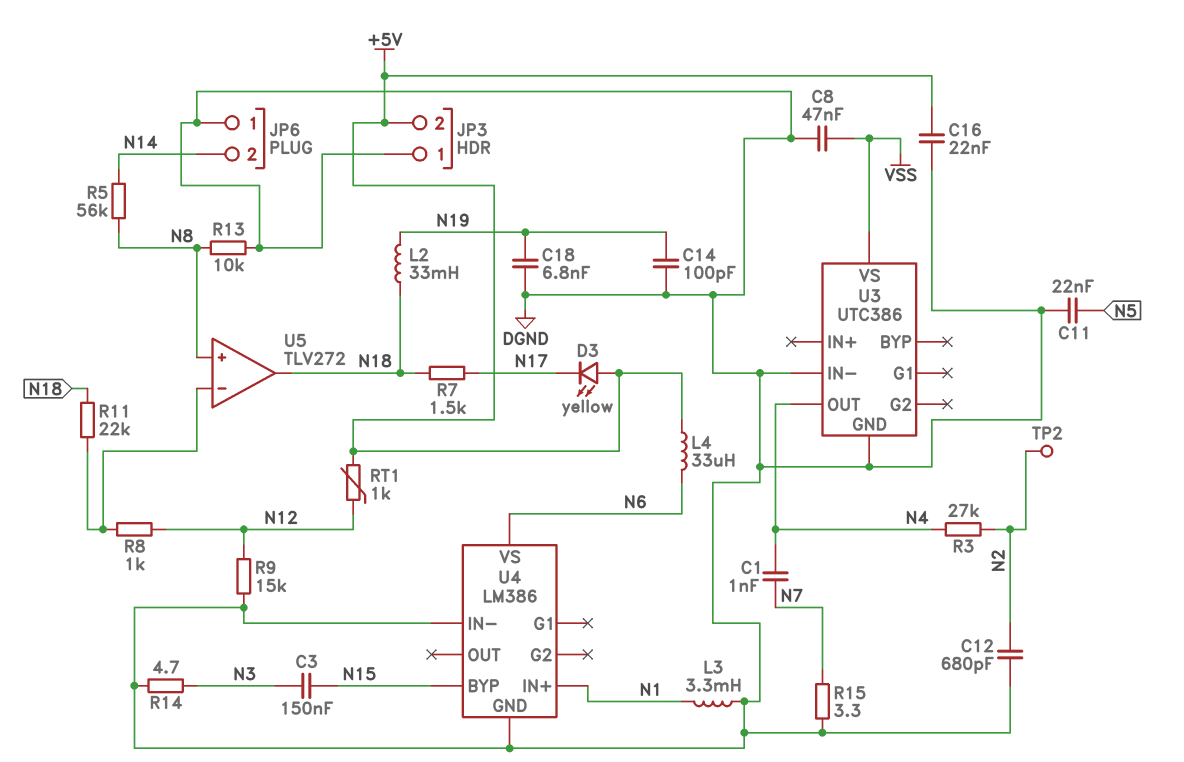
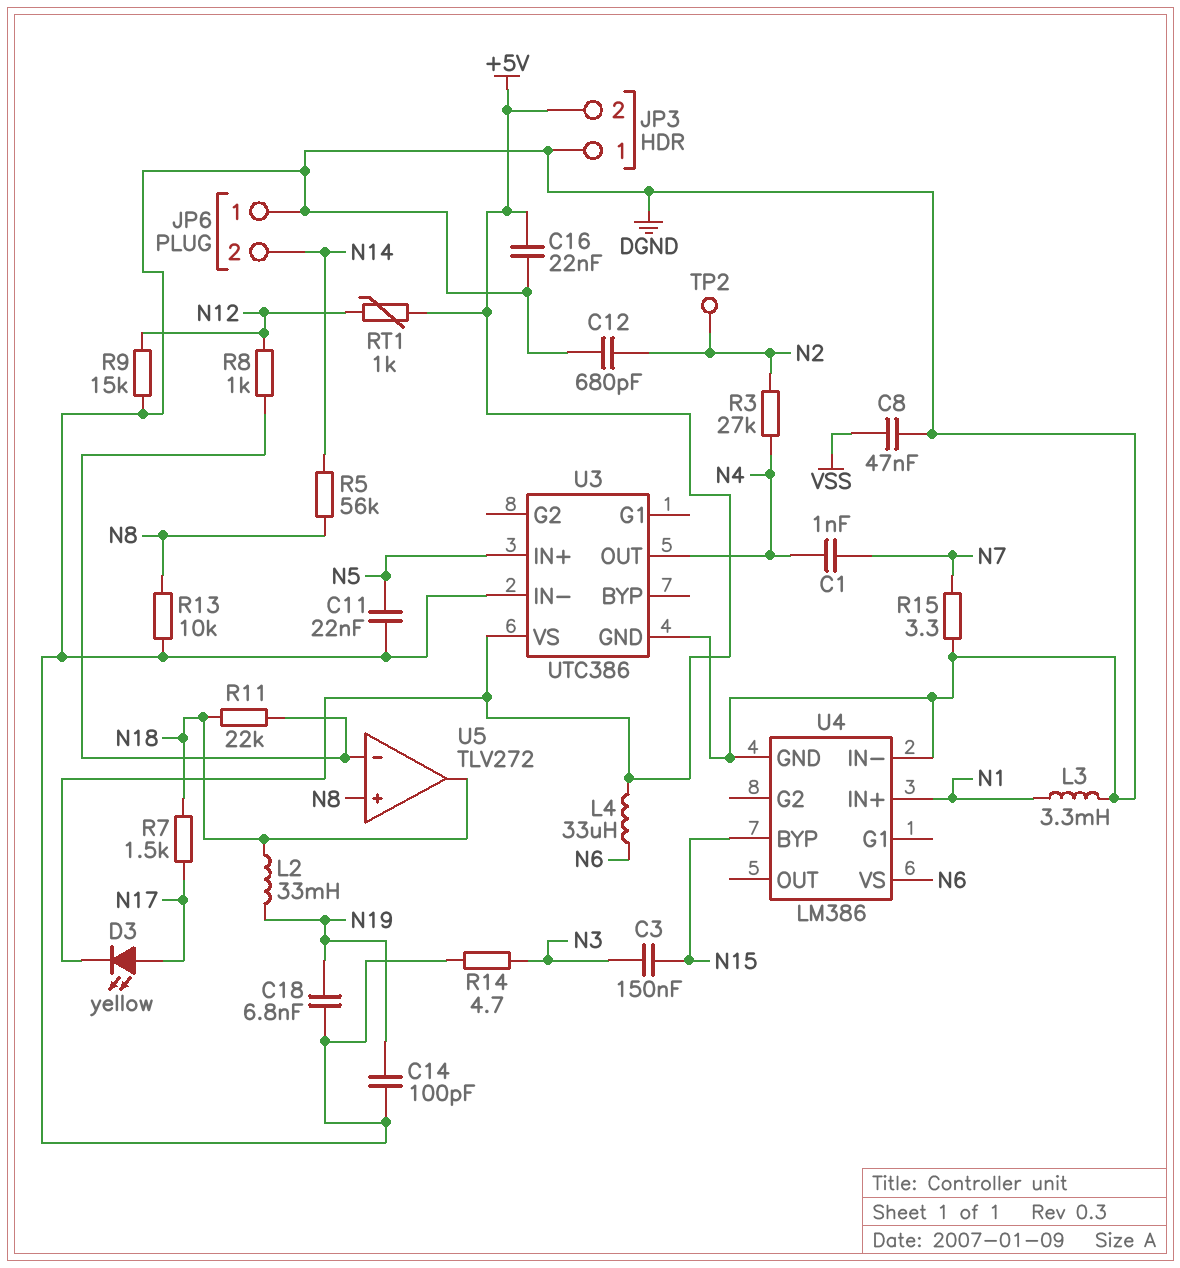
D3: LED yellow (A +5V, K N17) -> LED yellow (A N17, K +5V)
U3 pin IN+: none -> N5
U3 pin VS: VSS -> +5V

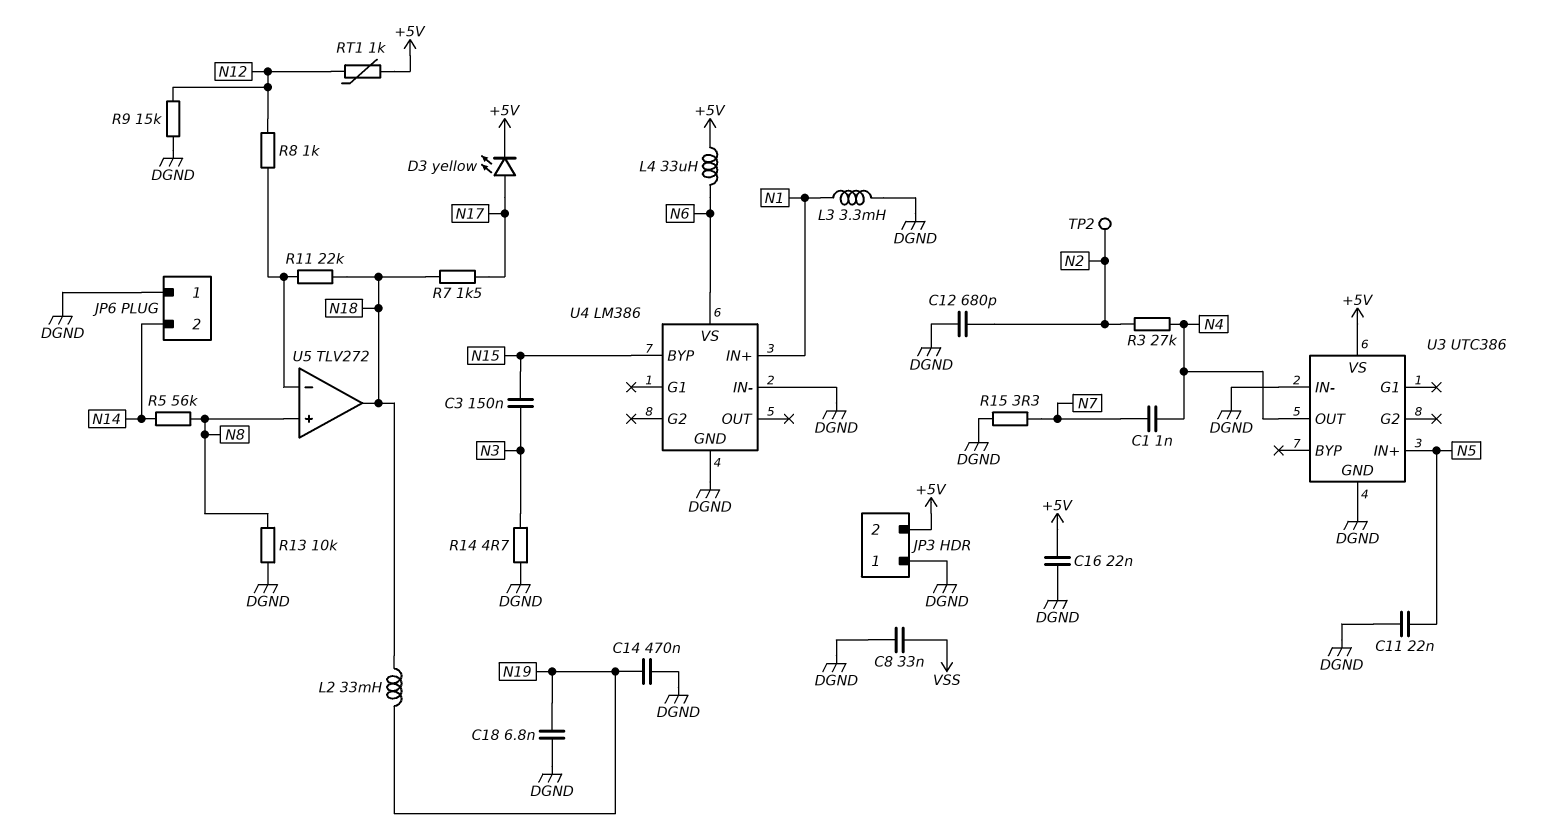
C8: 47nF (DGND, VSS) -> 33nF (DGND, VSS)
C14: 100pF (DGND, N19) -> 470nF (DGND, N19)

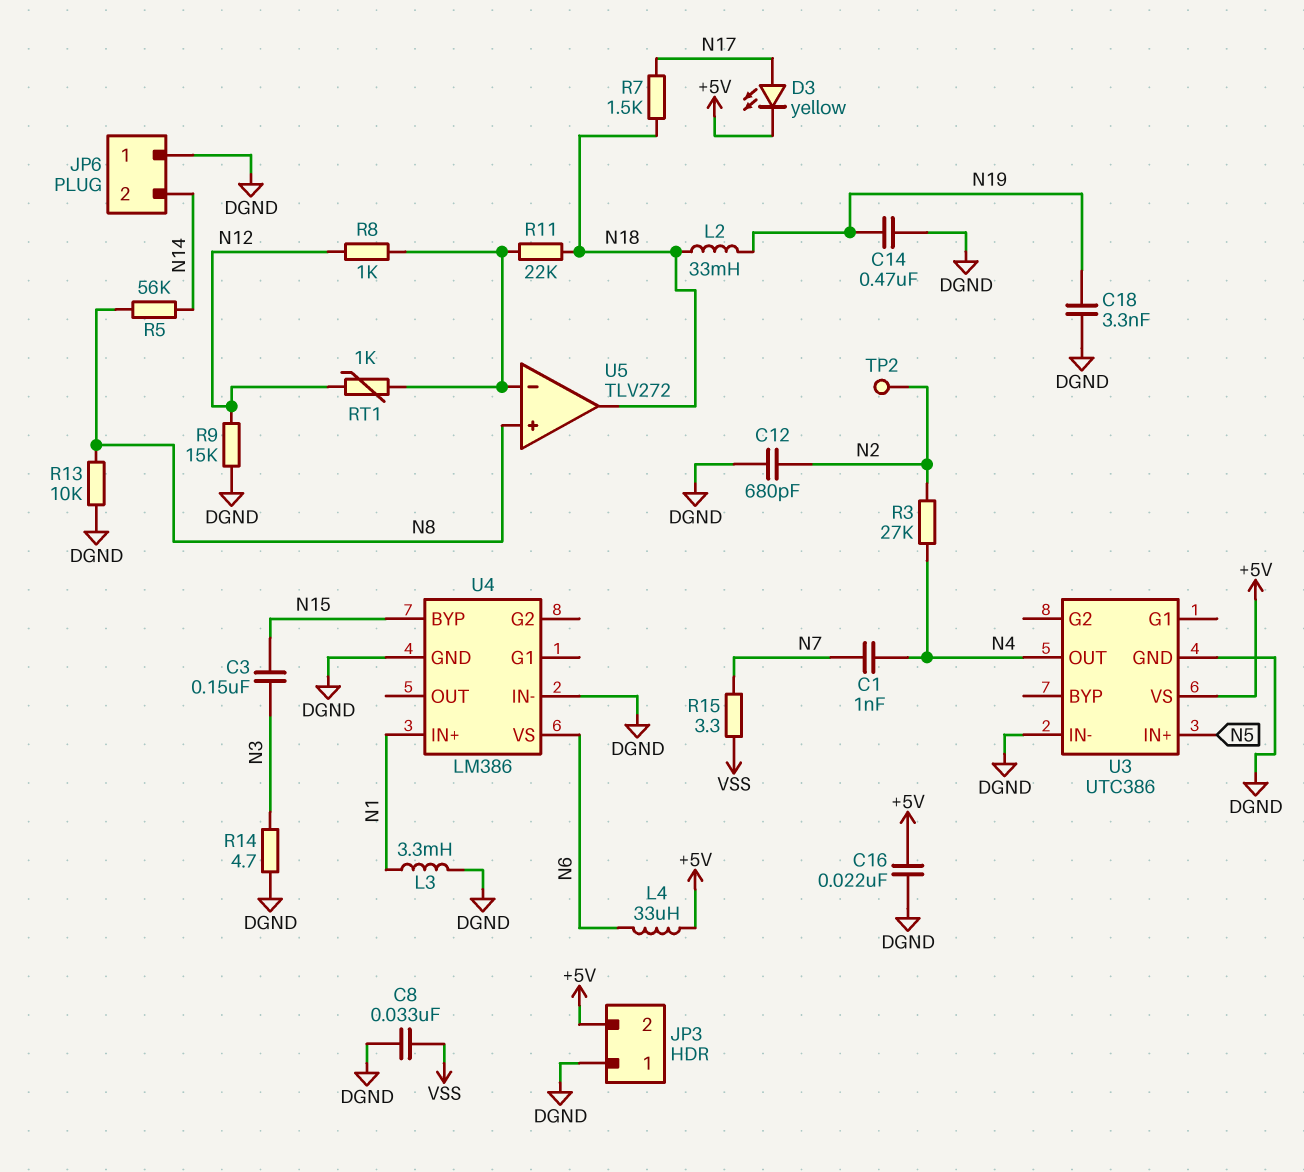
C11: 22nF (DGND, N5) -> none
C18: 6.8nF (DGND, N19) -> 3.3nF (DGND, N19)
R15: 3.3 (DGND, N7) -> 3.3 (N7, VSS)
RT1: 1k (+5V, N12) -> 1k (N12, U5/in-)

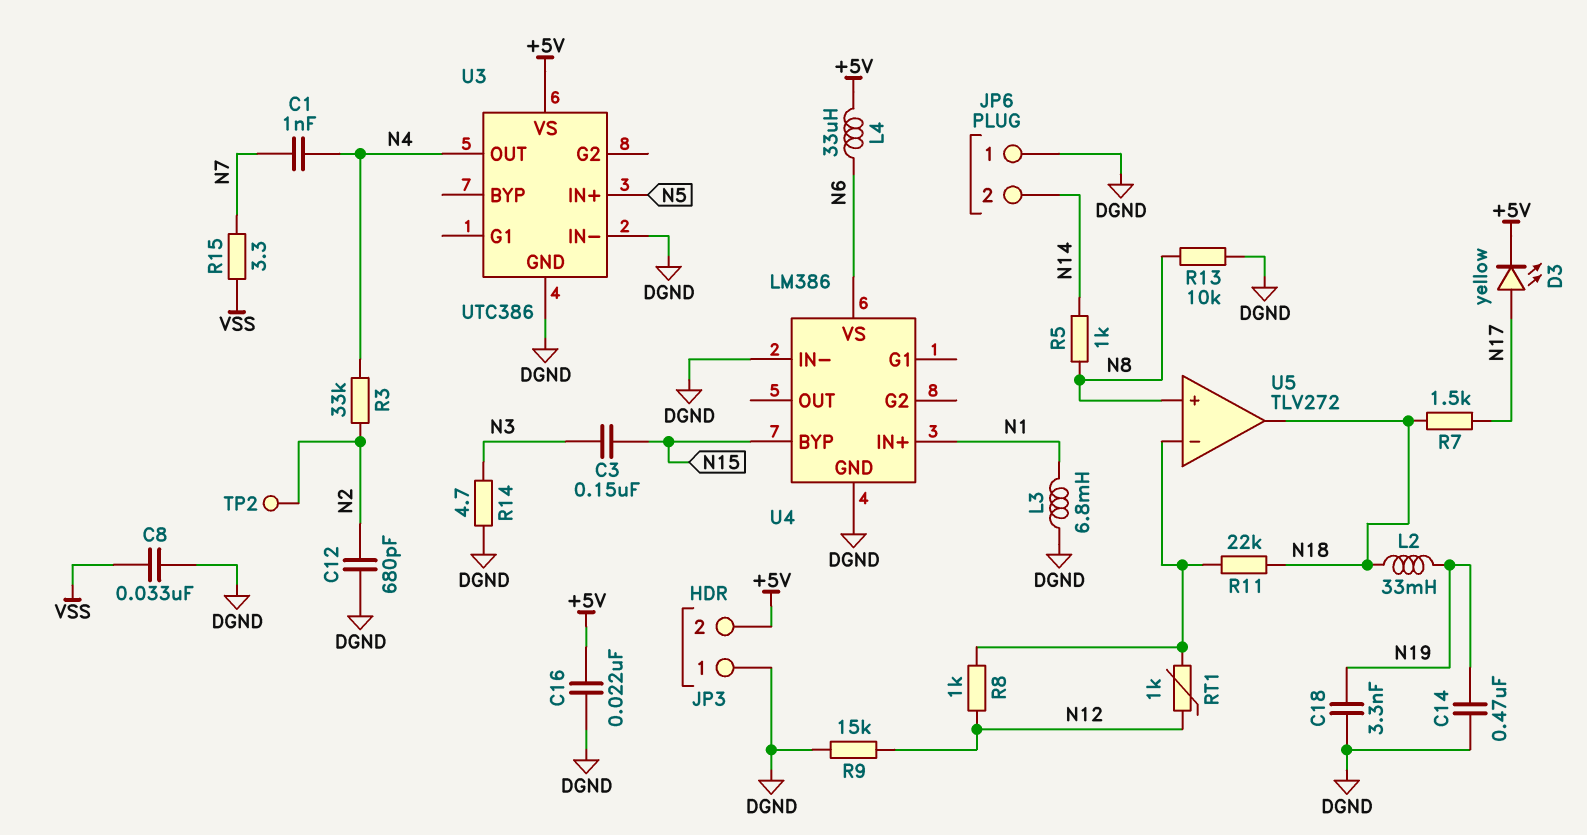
L3: 3.3mH (DGND, N1) -> 6.8mH (DGND, N1)
R3: 27k (N2, N4) -> 33k (N2, N4)
R5: 56k (N8, N14) -> 1k (N8, N14)

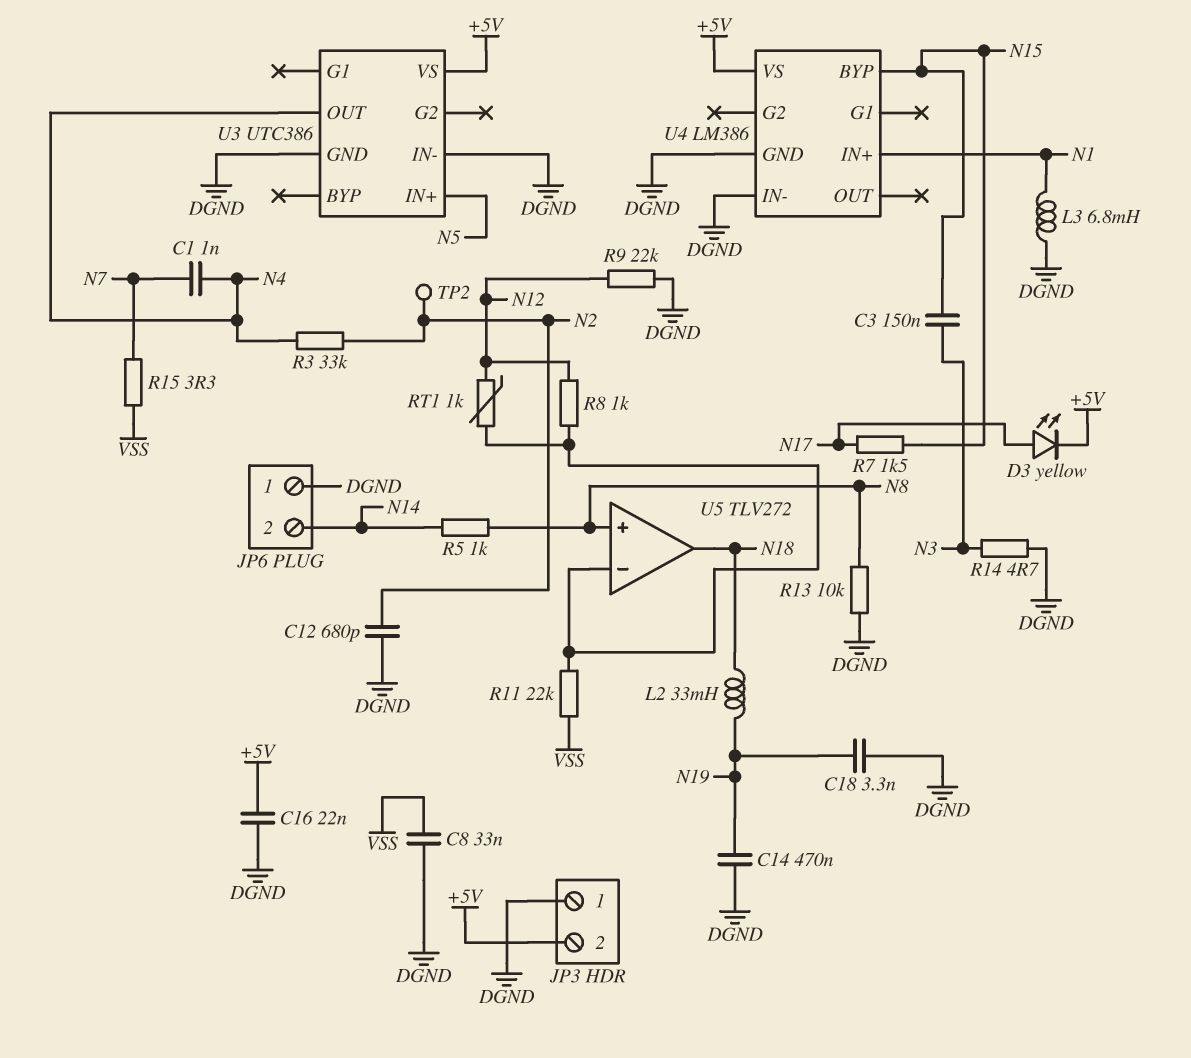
L4: 33uH (+5V, N6) -> none
R7: 1.5k (N17, N18) -> 1.5k (N15, N17)
R9: 15k (DGND, N12) -> 22k (DGND, N12)
R11: 22k (N18, U5/in-) -> 22k (U5/in-, VSS)
U4 pin VS: N6 -> +5V

